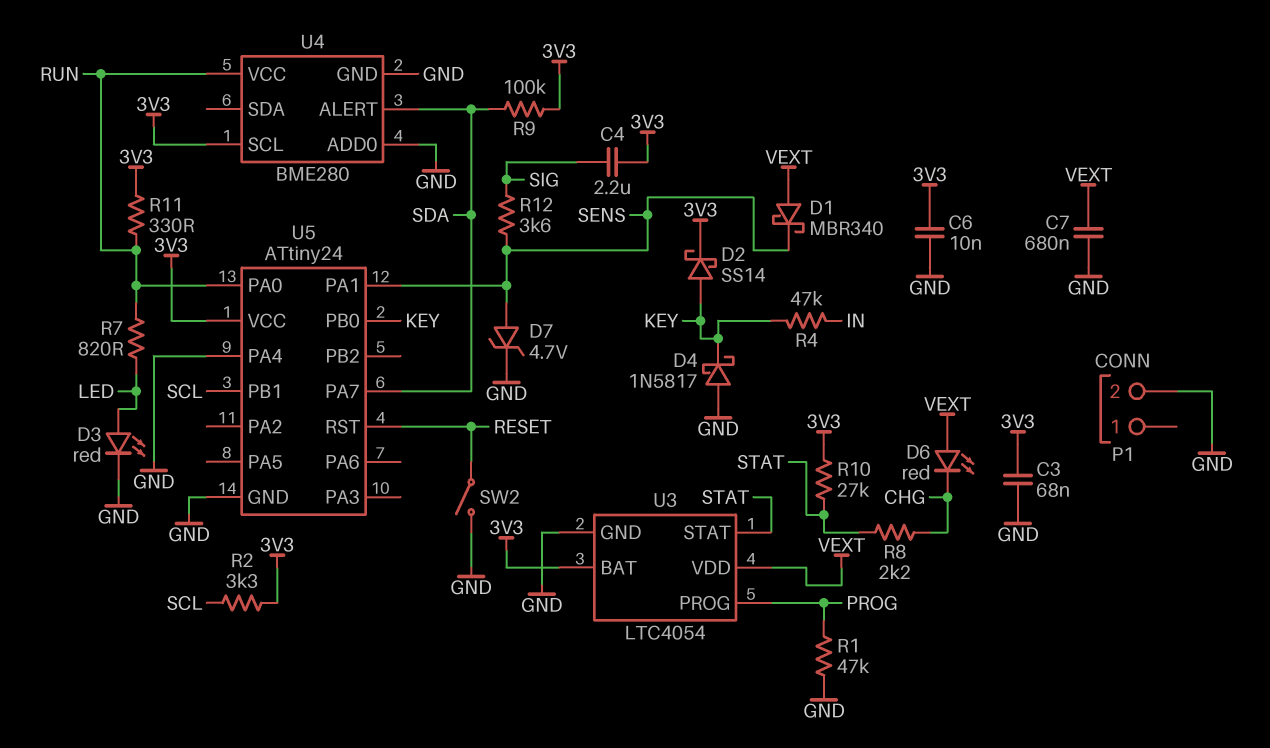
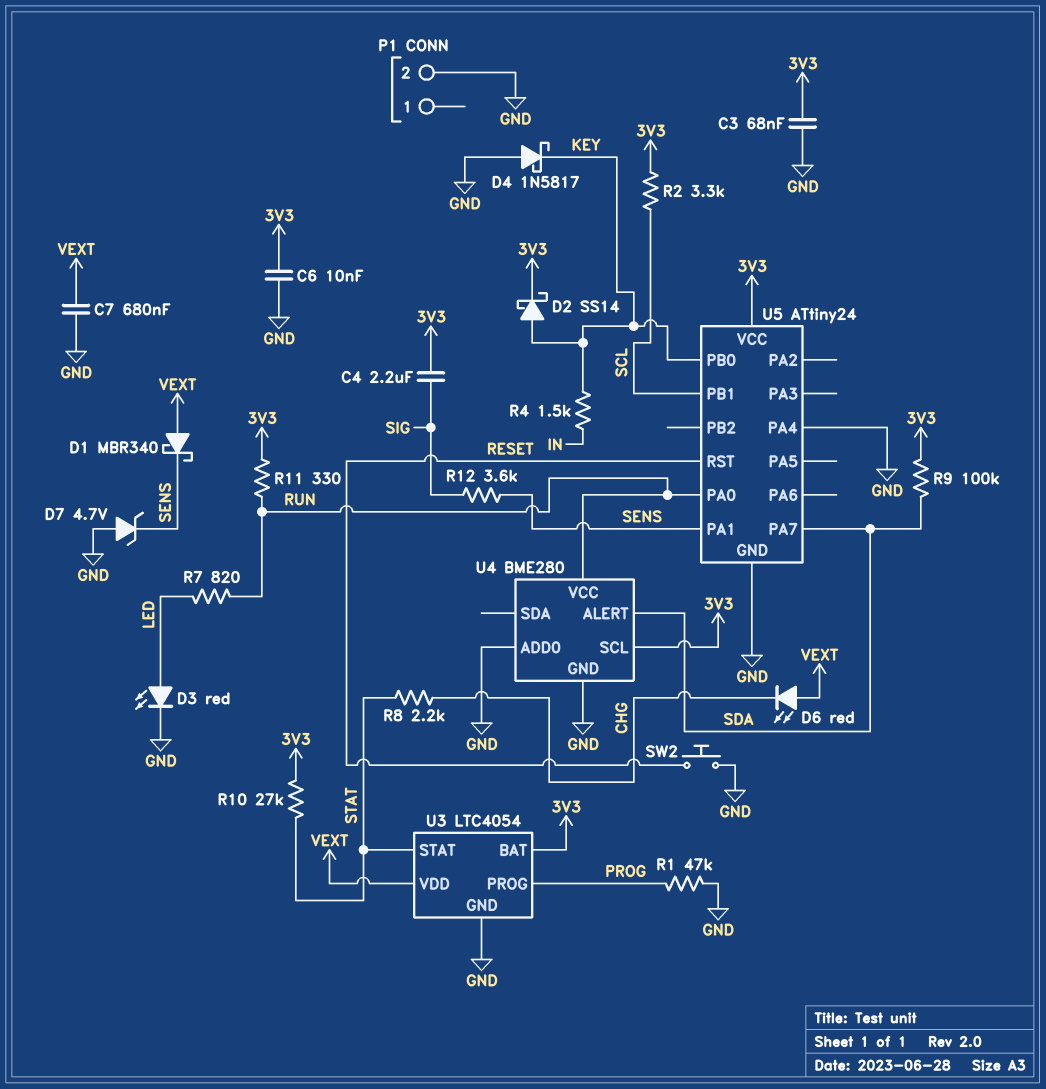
D7: zener 4.7V (A SENS, K GND) -> zener 4.7V (A GND, K SENS)
R4: 47k (IN, KEY) -> 1.5k (IN, KEY)
SW2: switch (GND, RESET) -> button (GND, RESET)

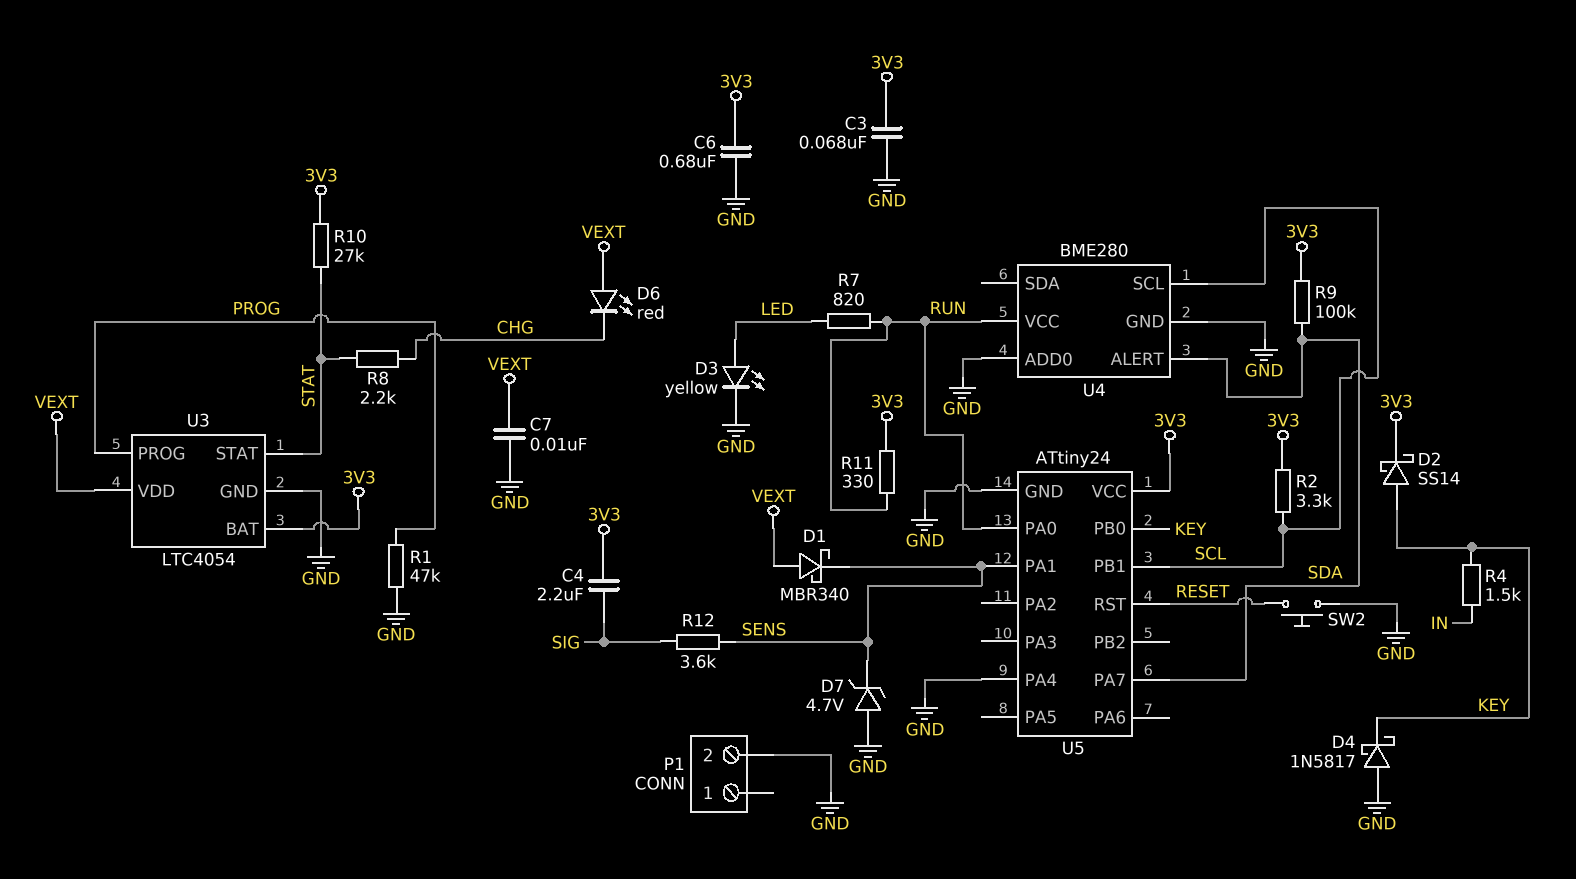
C6: 10nF (3V3, GND) -> 680nF (3V3, GND)
C7: 680nF (GND, VEXT) -> 10nF (GND, VEXT)
D3: LED red (A LED, K GND) -> LED yellow (A LED, K GND)
U4 pin SCL: 3V3 -> SCL

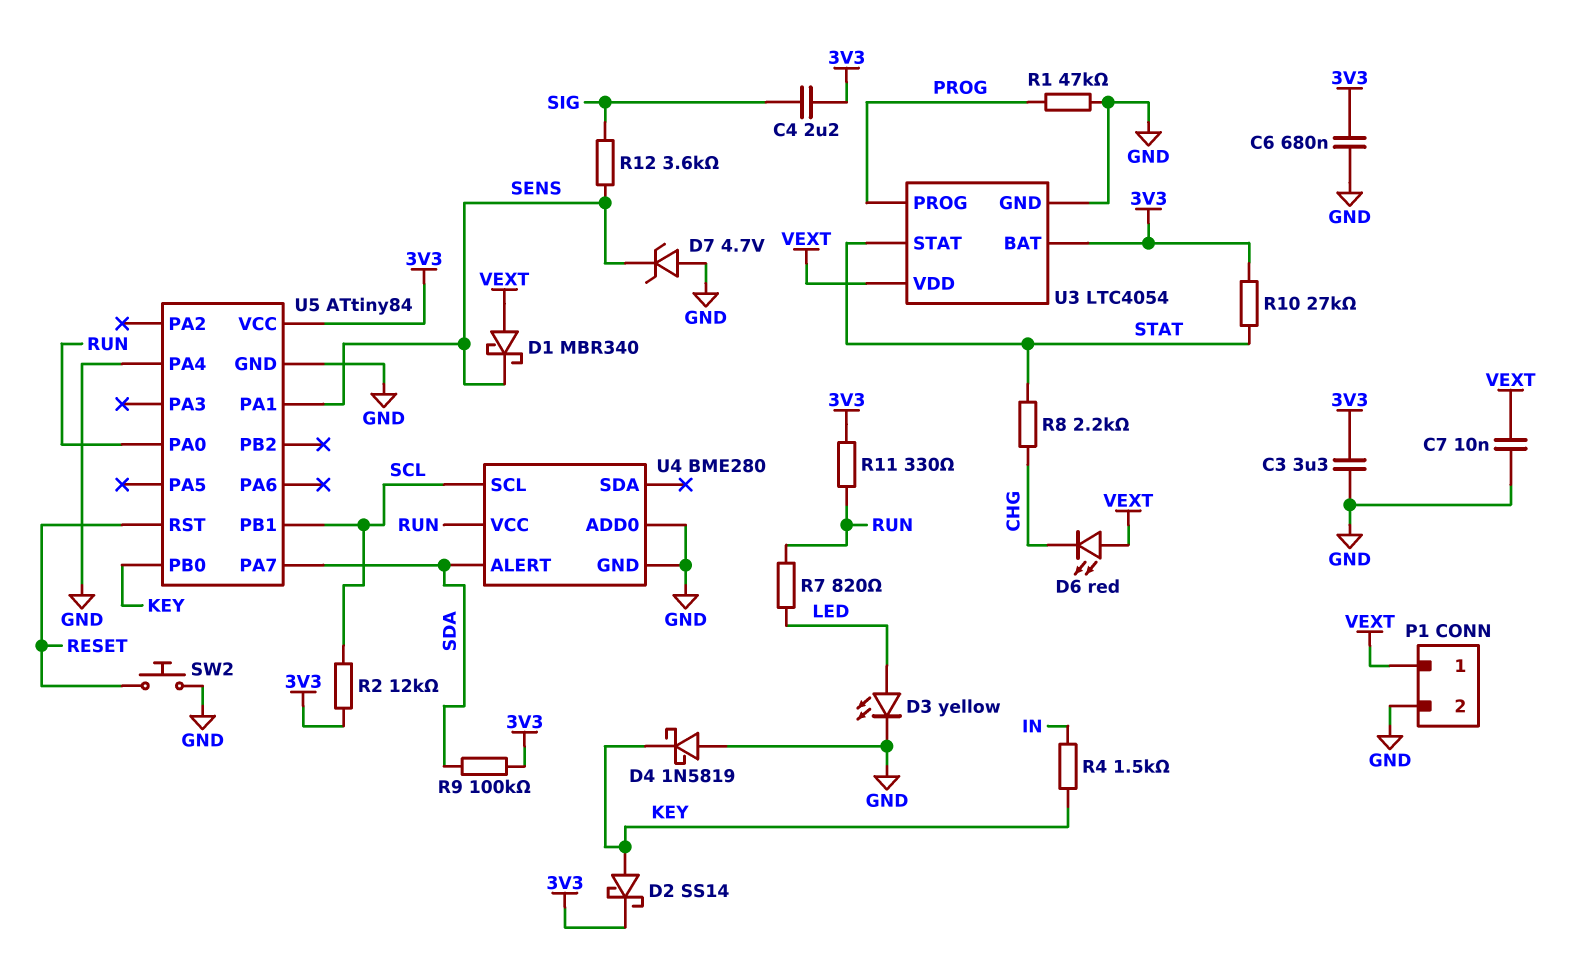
C3: 68nF (3V3, GND) -> 3.3uF (3V3, GND)
D4: schottky 1N5817 (A GND, K KEY) -> schottky 1N5819 (A GND, K KEY)
P1 pin 1: none -> VEXT
R2: 3.3k (3V3, SCL) -> 12k (3V3, SCL)
U5: ATtiny24 -> ATtiny84

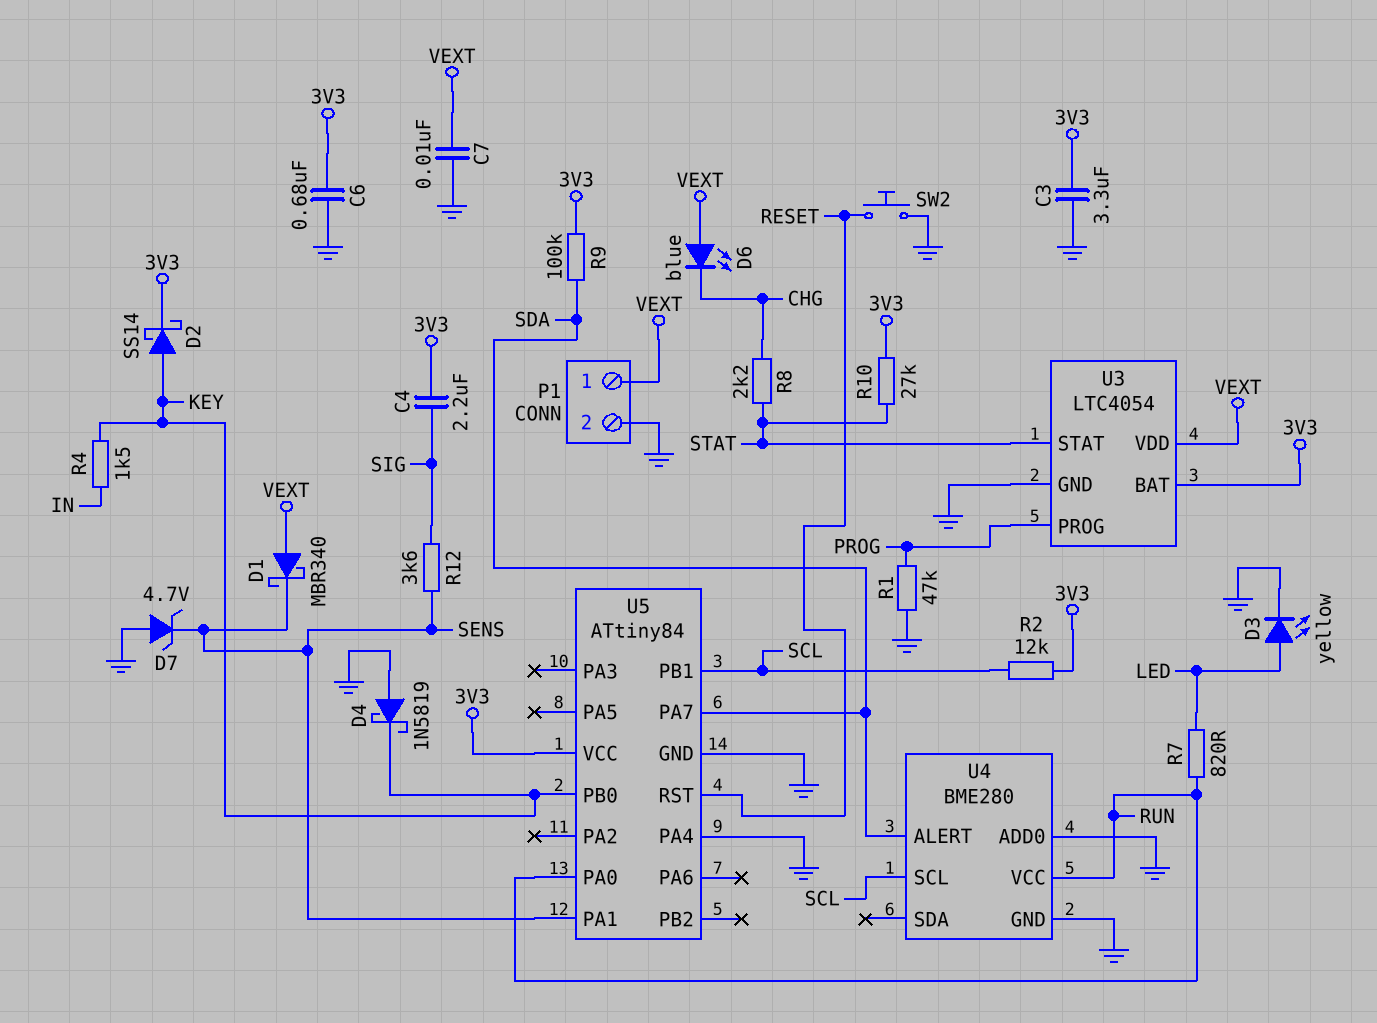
D6: LED red (A VEXT, K CHG) -> LED blue (A VEXT, K CHG)
R11: 330 (3V3, RUN) -> none

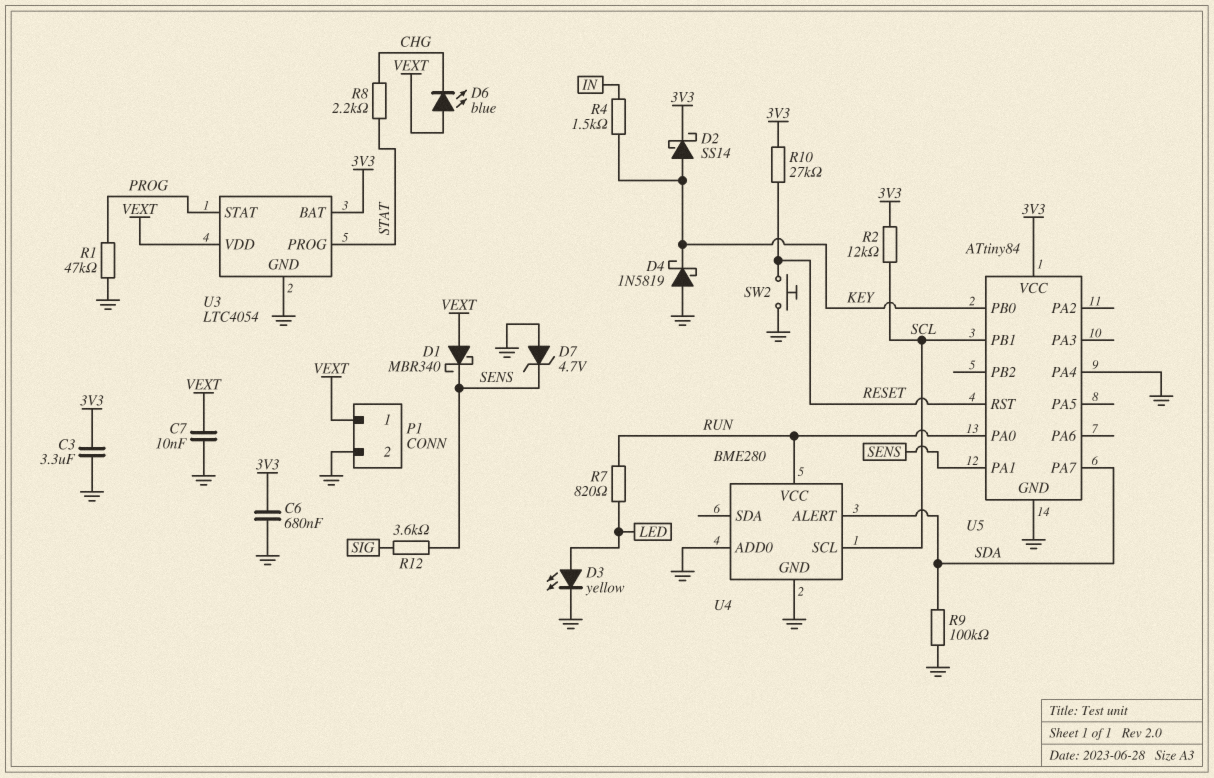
C4: 2.2uF (3V3, SIG) -> none
R9: 100k (3V3, SDA) -> 100k (GND, SDA)
R10: 27k (3V3, STAT) -> 27k (3V3, RESET)
U3 pin PROG: PROG -> STAT
U3 pin STAT: STAT -> PROG

